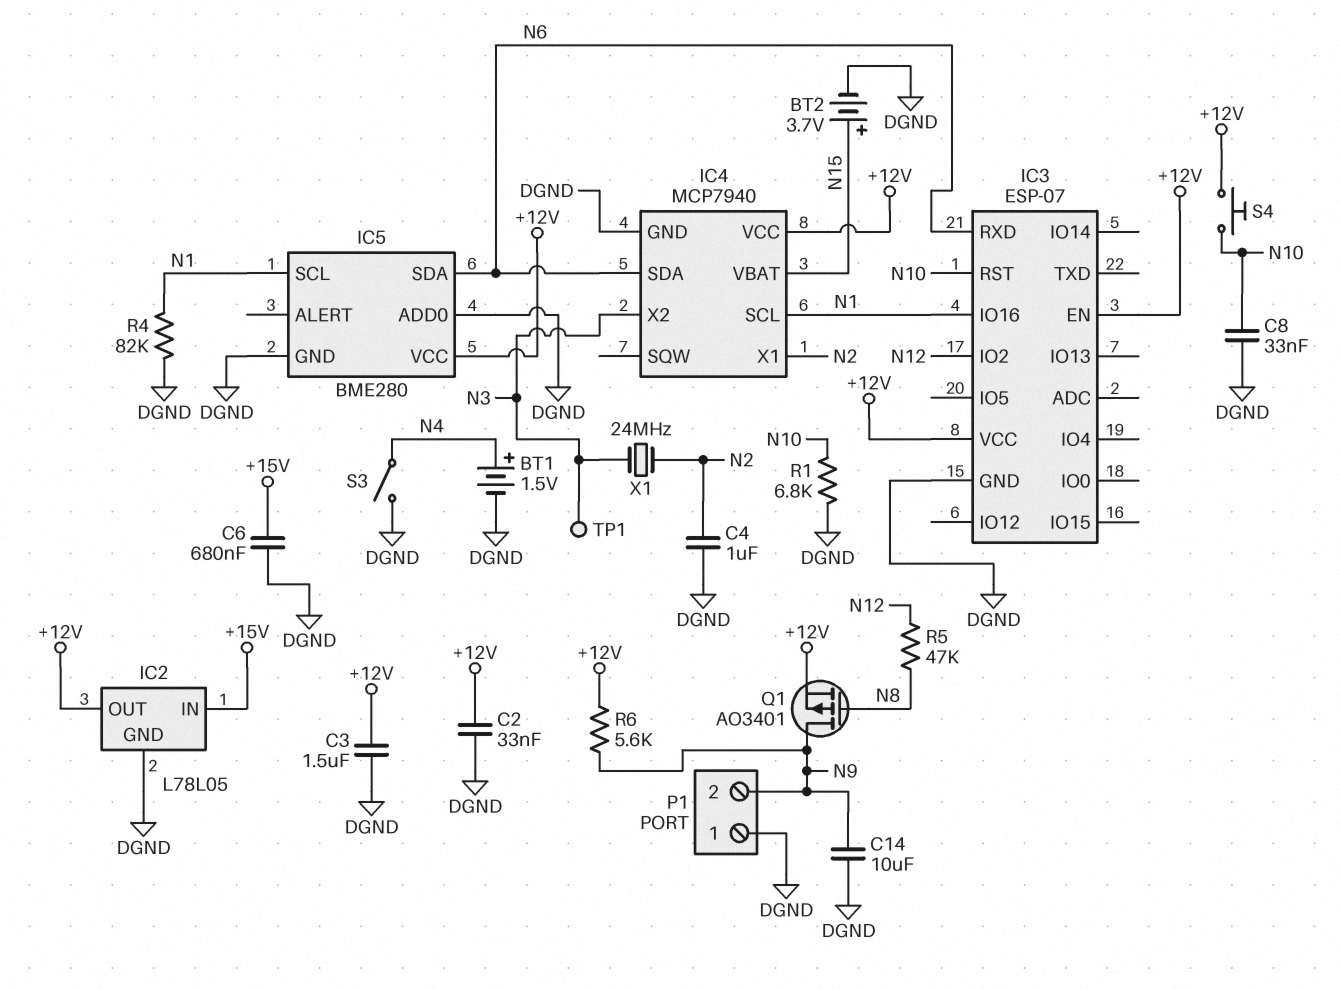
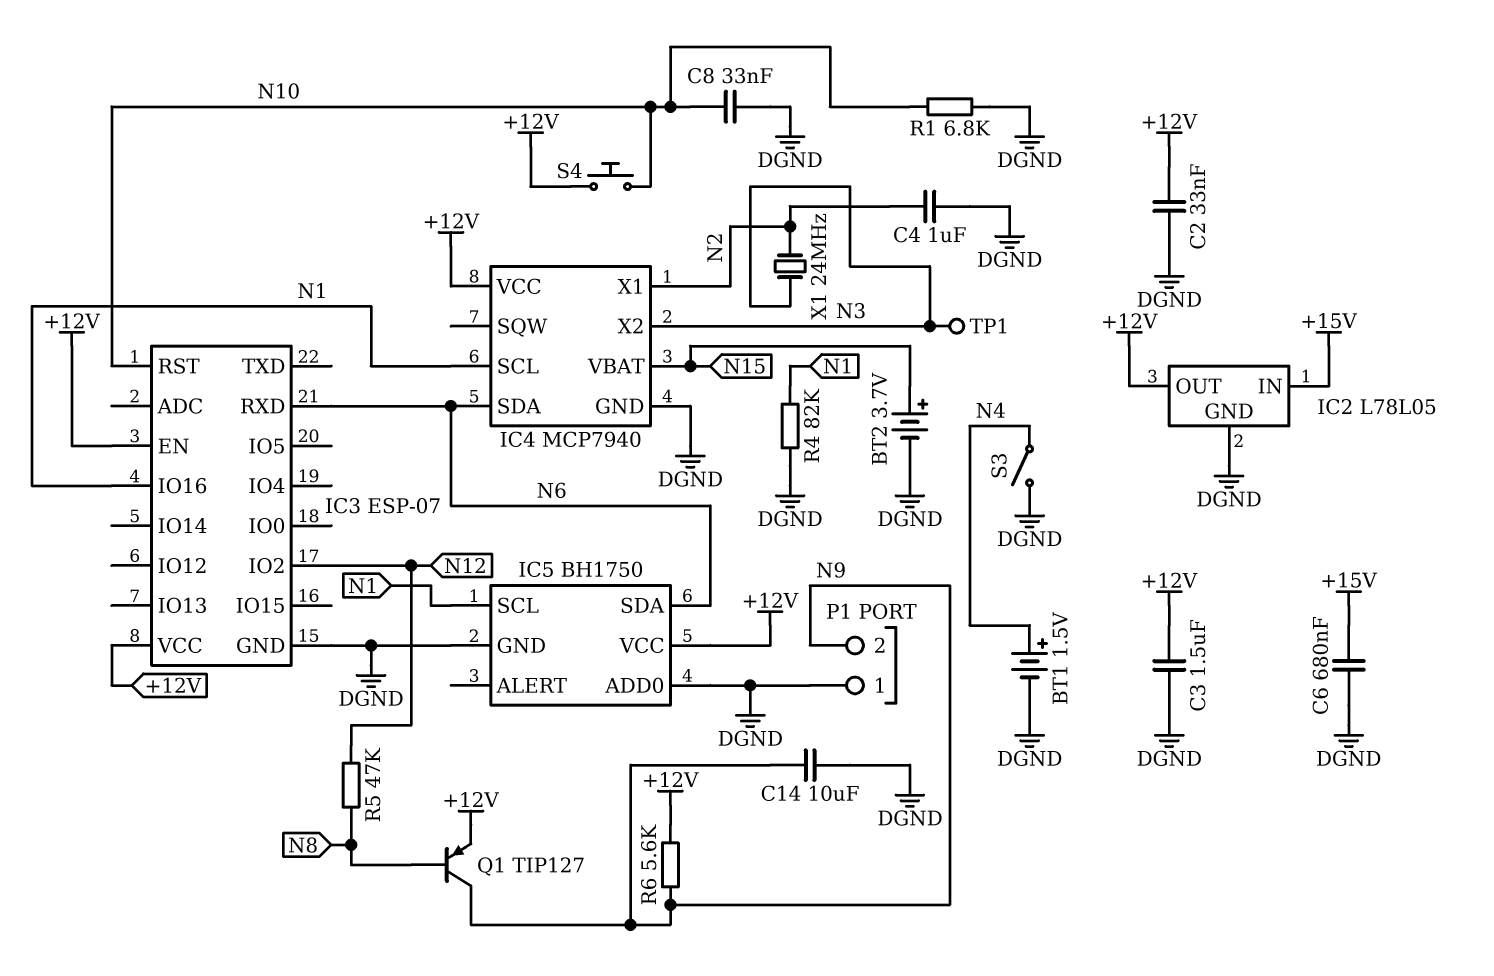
IC5: BME280 -> BH1750
Q1: PMOS AO3401 (G N8, D N9, S +12V) -> PNP TIP127 (B N8, C N9, E +12V)

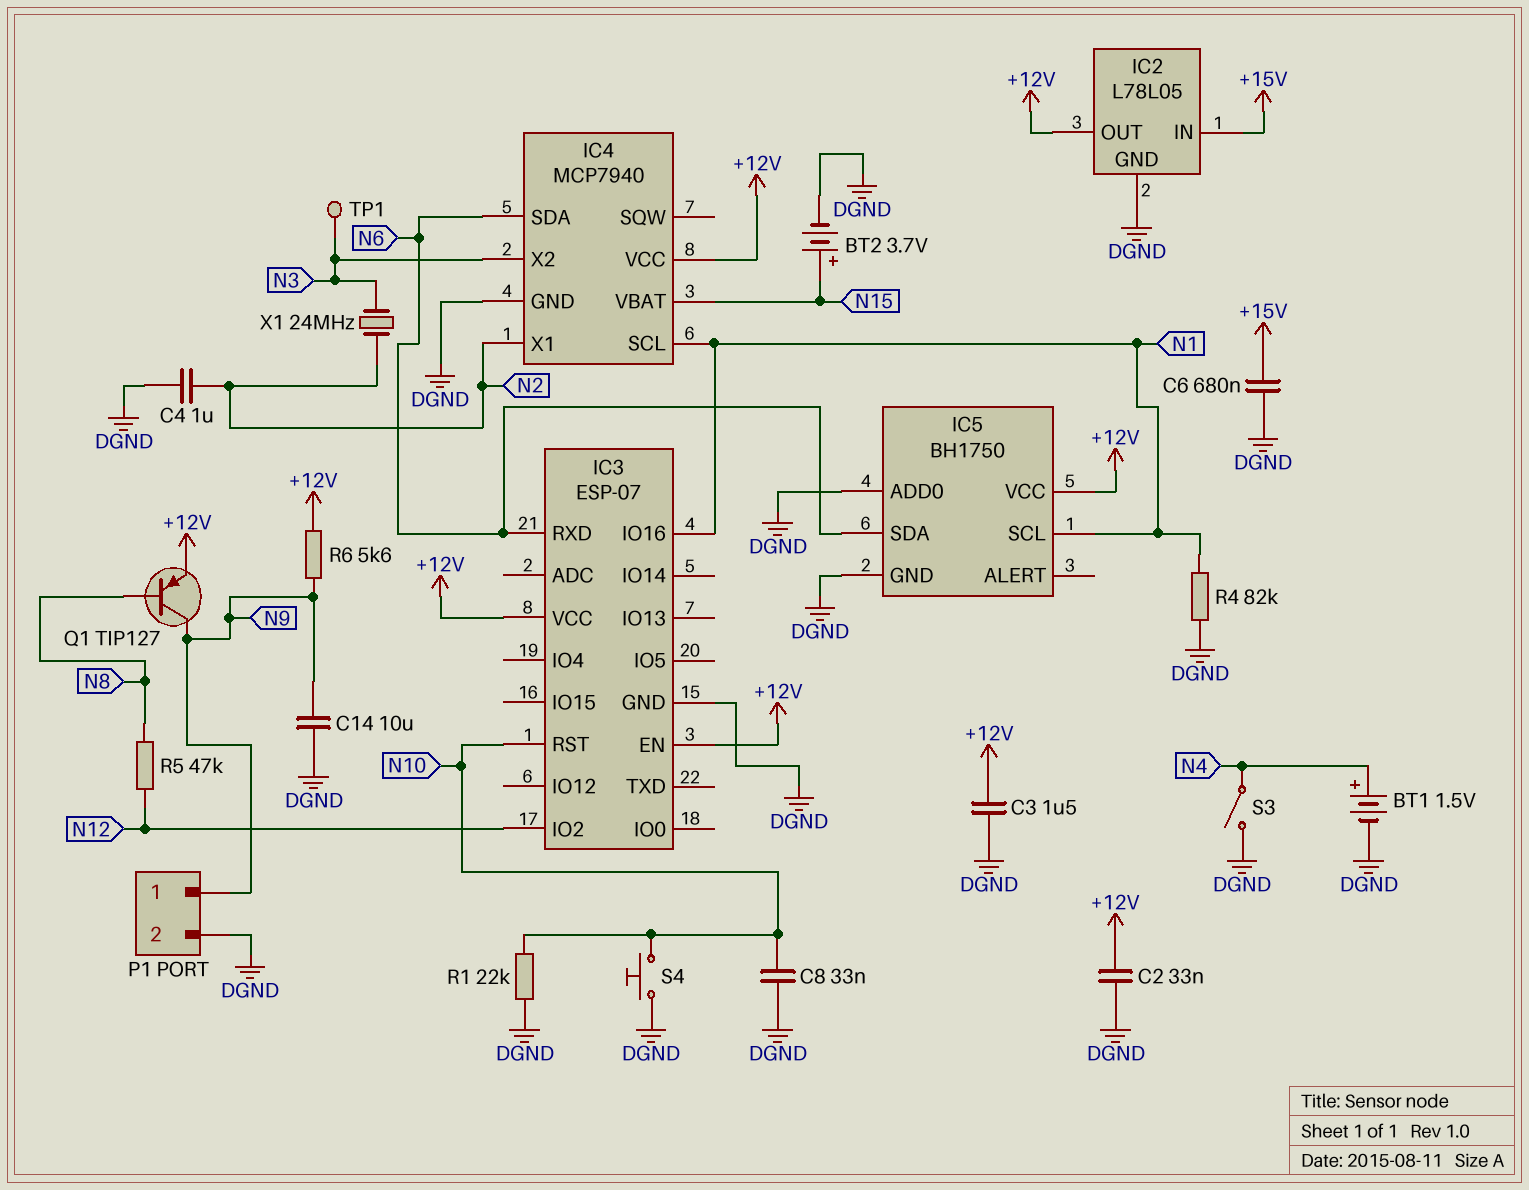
P1 pin 1: DGND -> N9
P1 pin 2: N9 -> DGND
R1: 6.8k (DGND, N10) -> 22k (DGND, N10)
S4: button (+12V, N10) -> button (DGND, N10)

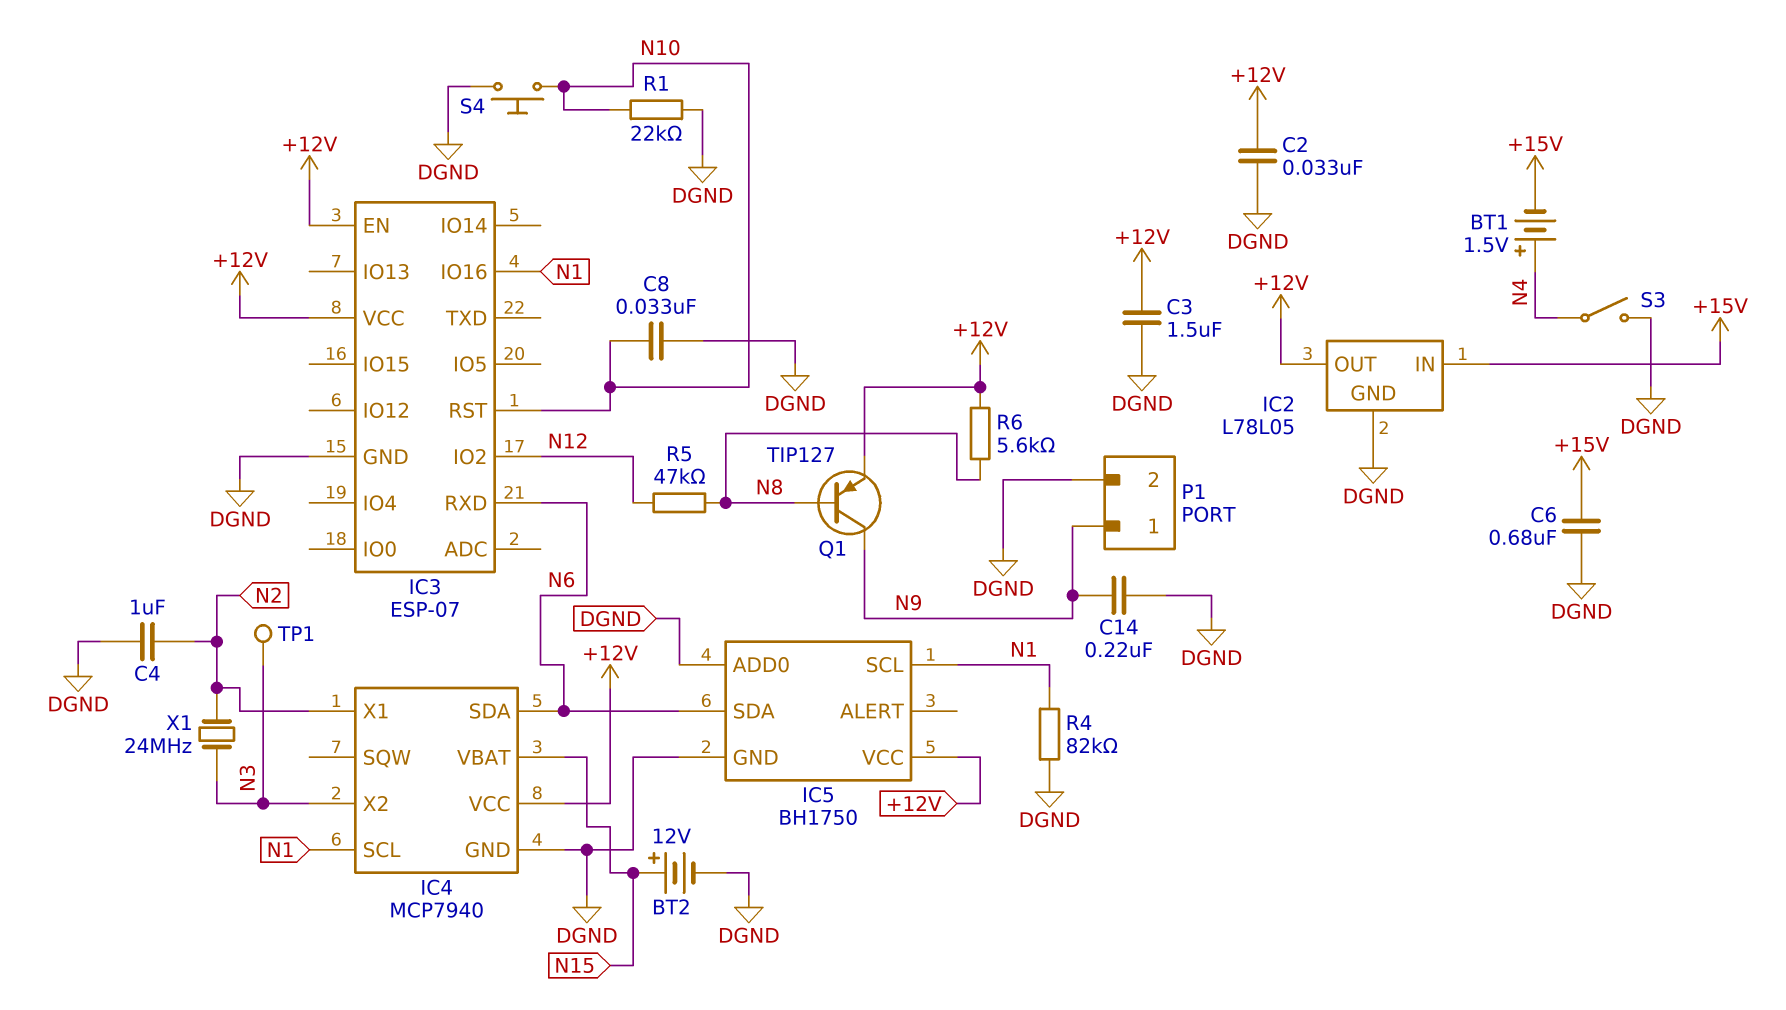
BT1: 1.5V (plus N4, minus DGND) -> 1.5V (plus N4, minus +15V)
BT2: 3.7V (plus N15, minus DGND) -> 12V (plus N15, minus DGND)
C14: 10uF (DGND, N9) -> 220nF (DGND, N9)
R6: 5.6k (+12V, N9) -> 5.6k (+12V, N8)

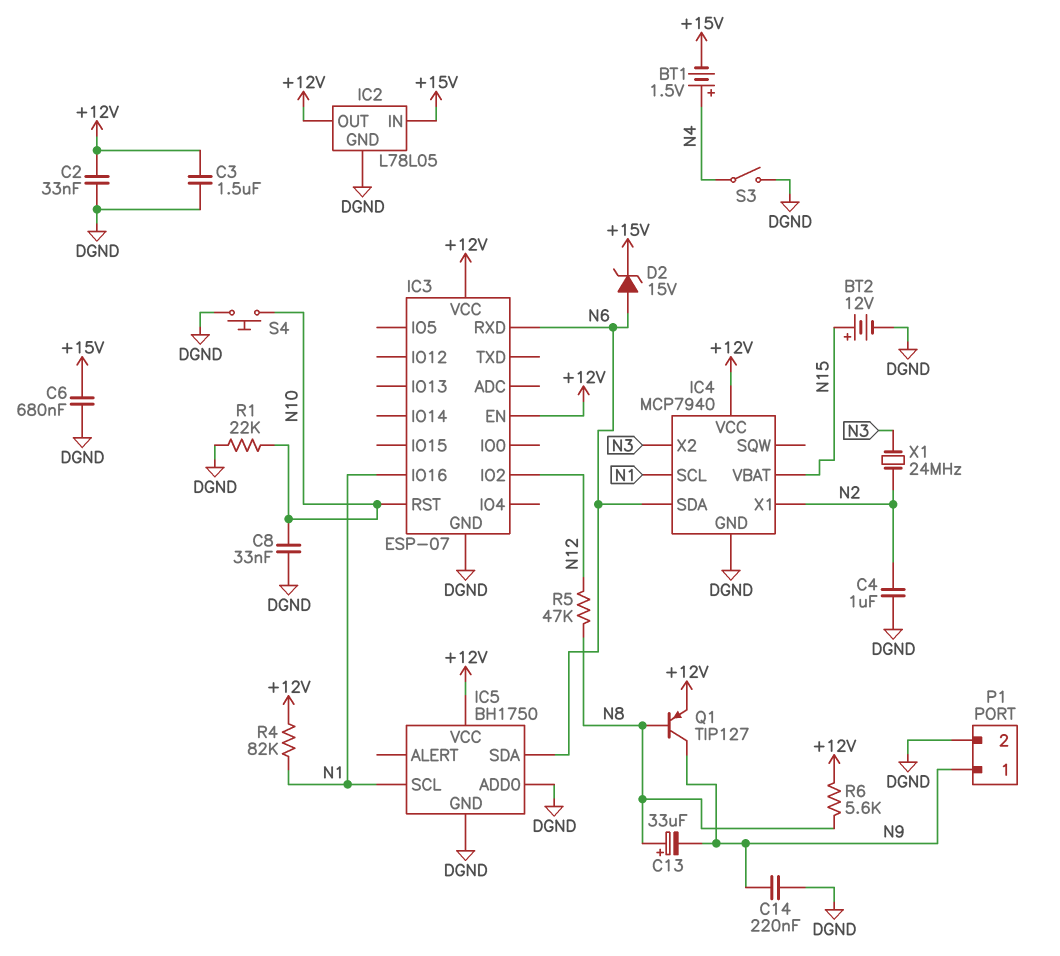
C13: none -> 33uF (plus N8, minus N9)
D2: none -> zener 15V (A N6, K +15V)
R4: 82k (DGND, N1) -> 82k (+12V, N1)
TP1: test point (N3) -> none

